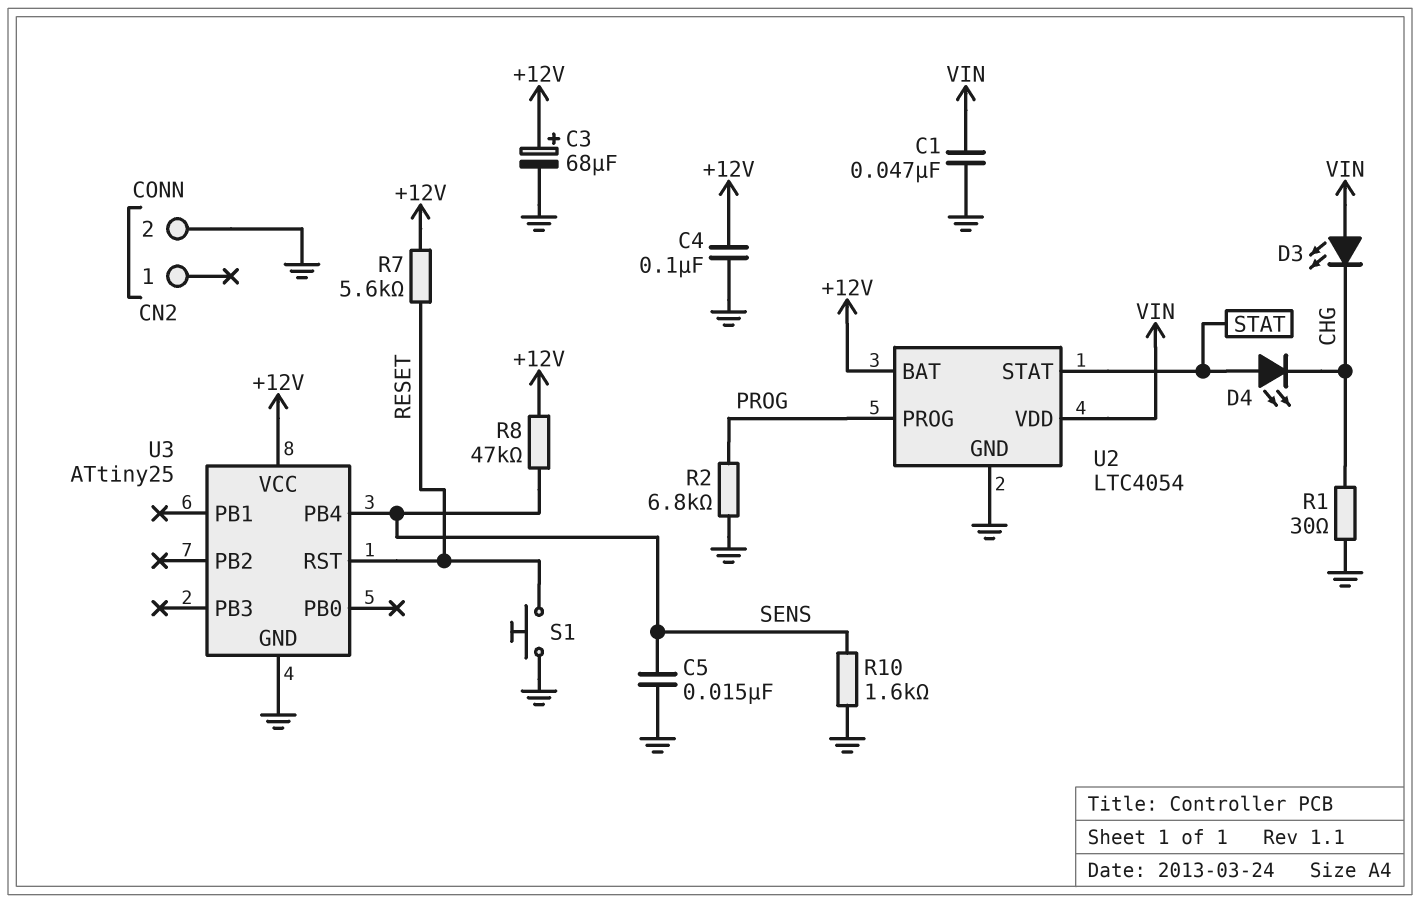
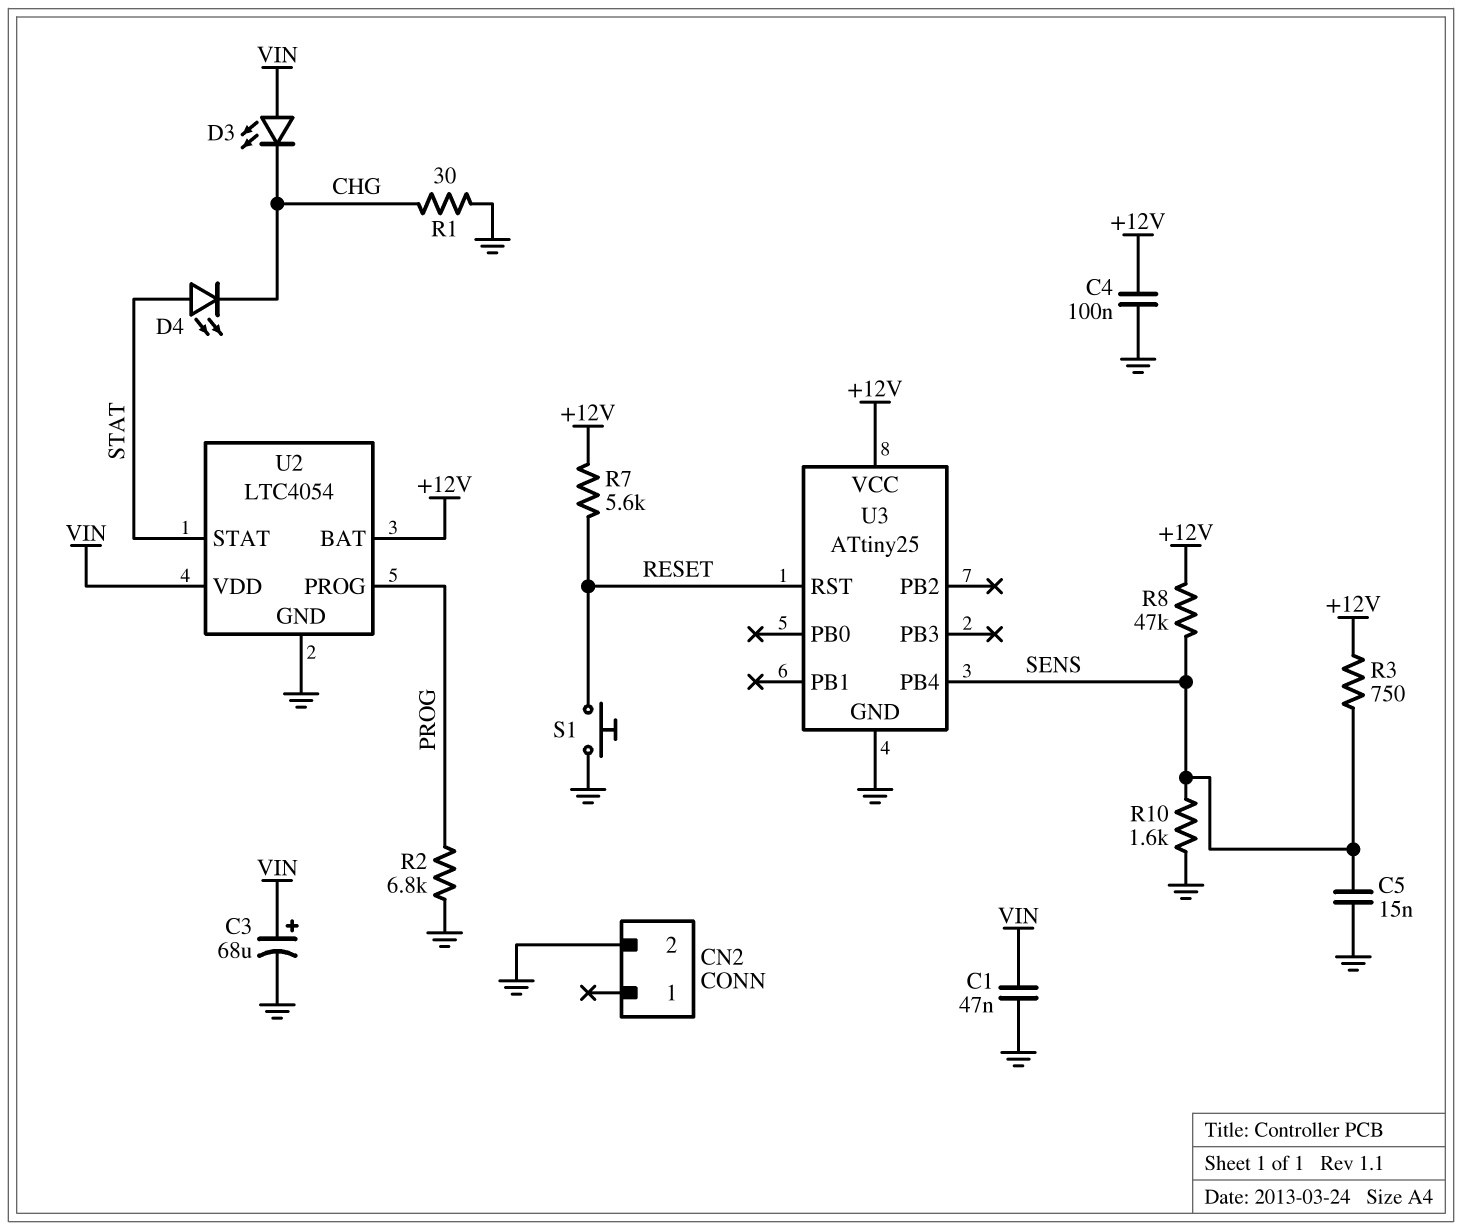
C3: 68uF (plus +12V, minus GND) -> 68uF (plus VIN, minus GND)
R3: none -> 750 (+12V, SENS)

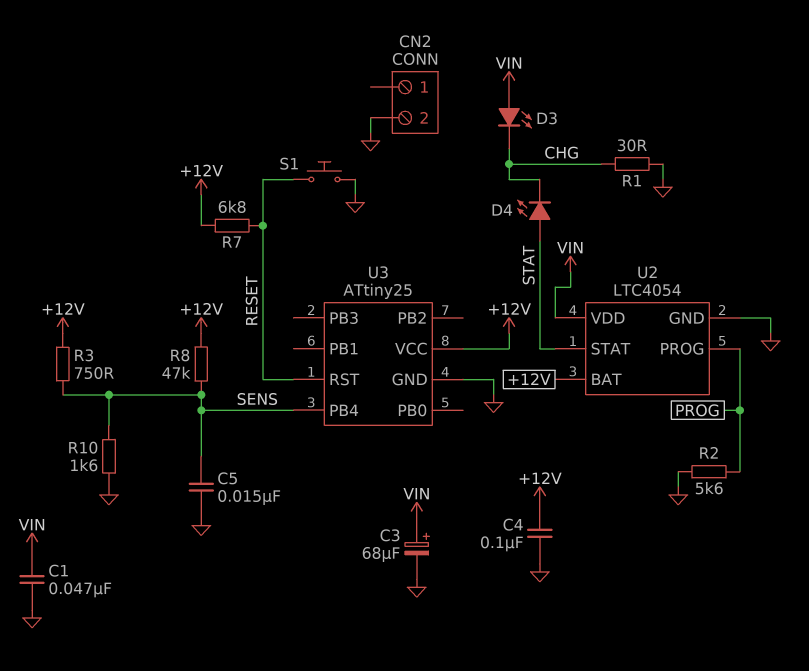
R2: 6.8k (GND, PROG) -> 5.6k (GND, PROG)
R7: 5.6k (+12V, RESET) -> 6.8k (+12V, RESET)

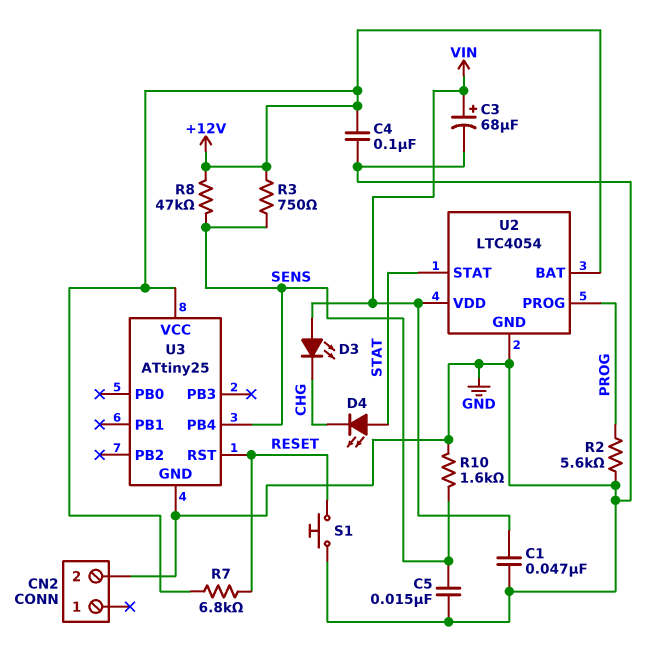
R1: 30 (CHG, GND) -> none

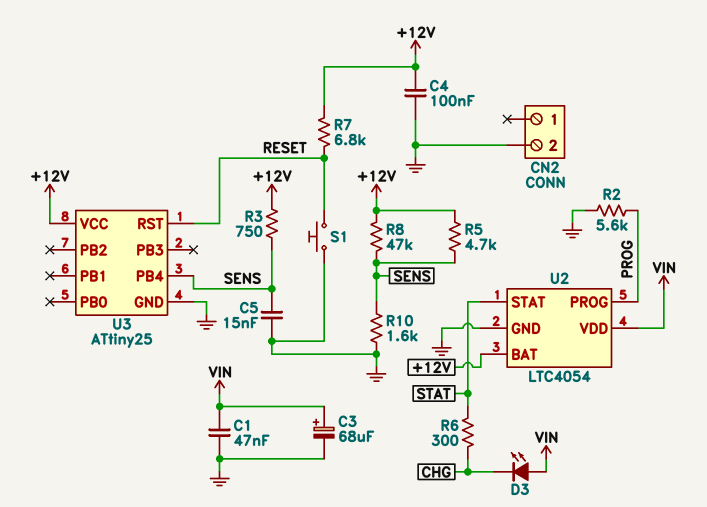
D4: LED (A STAT, K CHG) -> none
R5: none -> 4.7k (+12V, SENS)
R6: none -> 300 (CHG, STAT)

